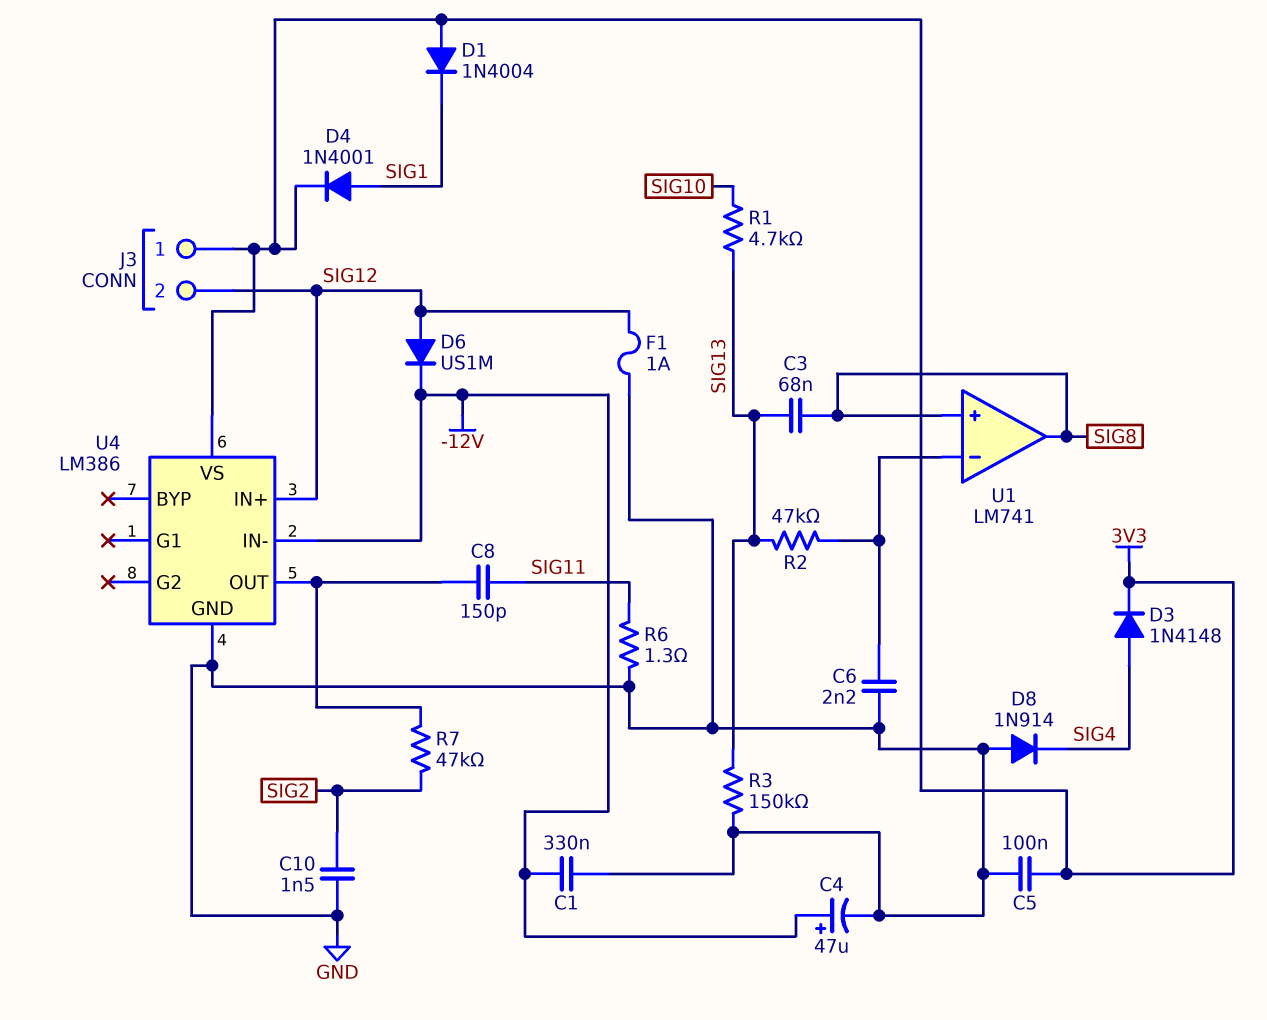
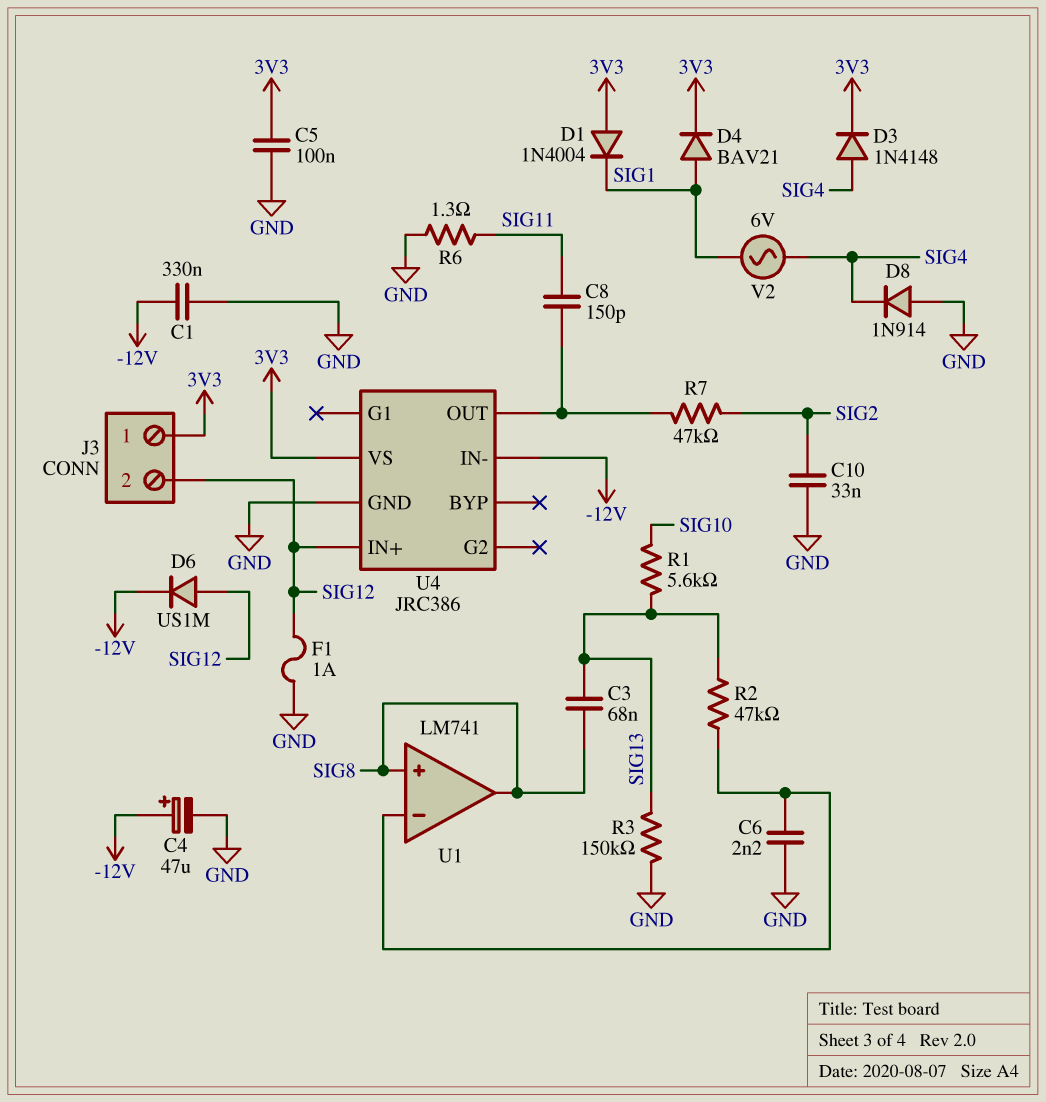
C10: 1.5nF (GND, SIG2) -> 33nF (GND, SIG2)
D4: diode 1N4001 (A SIG1, K 3V3) -> diode BAV21 (A SIG1, K 3V3)
R1: 4.7k (SIG10, SIG13) -> 5.6k (SIG10, SIG13)
U4: LM386 -> JRC386
V2: none -> AC 6V (SIG1, SIG4)

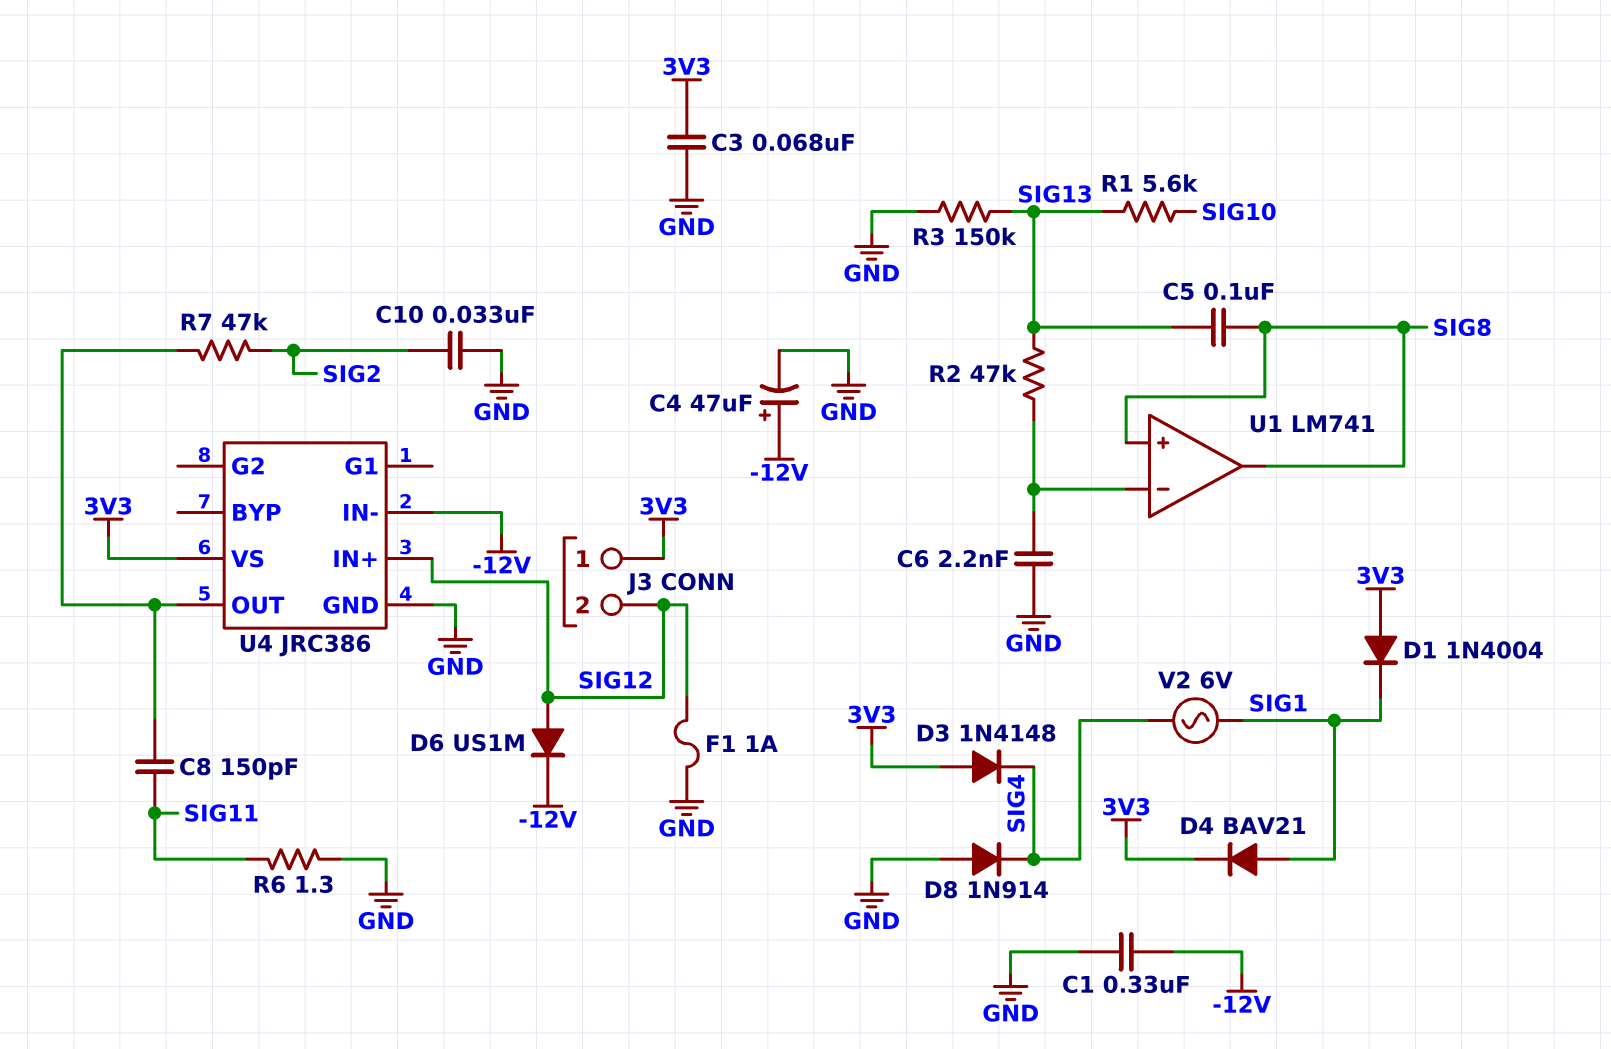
C3: 68nF (SIG8, SIG13) -> 68nF (3V3, GND)
C5: 100nF (3V3, GND) -> 100nF (SIG8, SIG13)
D3: diode 1N4148 (A SIG4, K 3V3) -> diode 1N4148 (A 3V3, K SIG4)

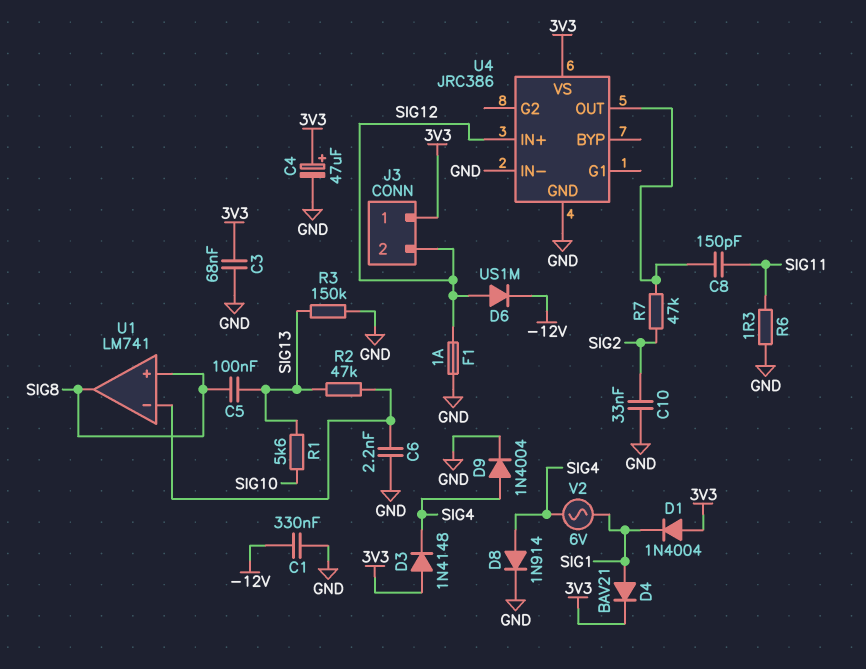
C4: 47uF (plus -12V, minus GND) -> 47uF (plus 3V3, minus GND)
D8: diode 1N914 (A GND, K SIG4) -> diode 1N914 (A SIG4, K GND)
D9: none -> diode 1N4004 (A SIG4, K GND)
U4 pin IN-: -12V -> GND

